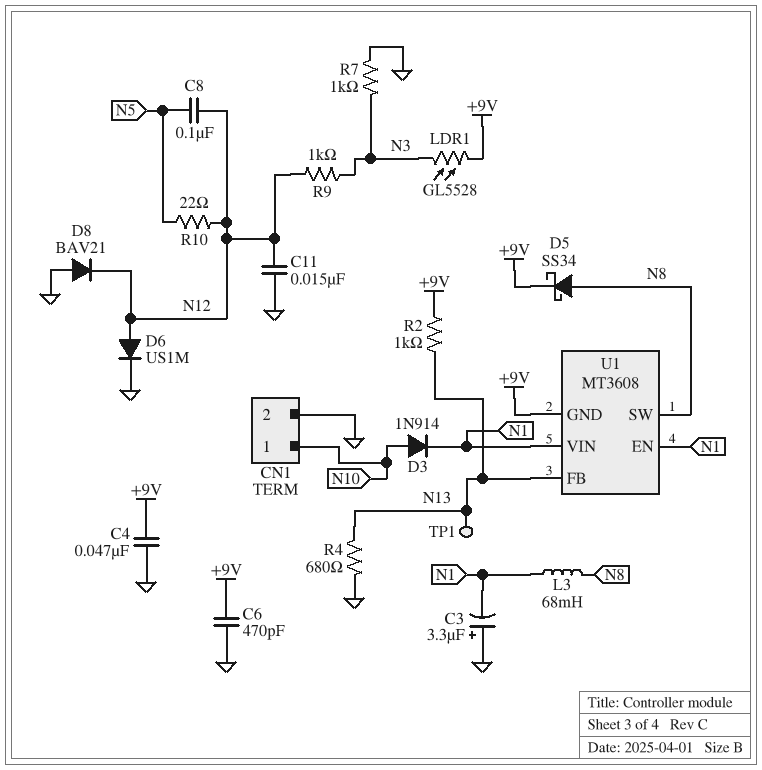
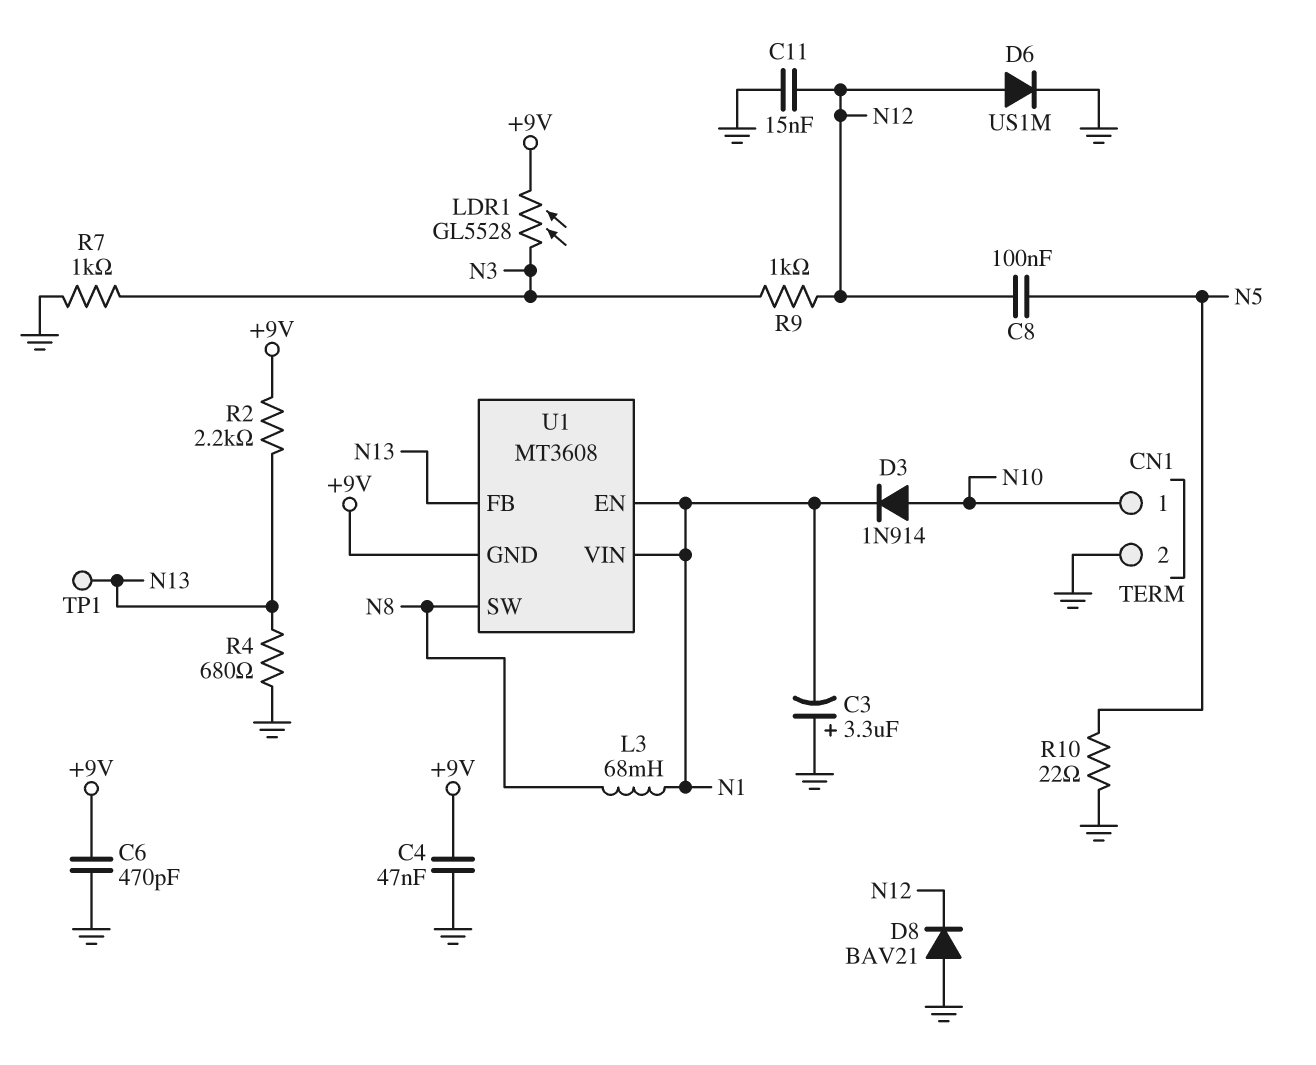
D5: schottky SS34 (A N8, K +9V) -> none
R2: 1k (+9V, N13) -> 2.2k (+9V, N13)
R10: 22 (N5, N12) -> 22 (GND, N5)

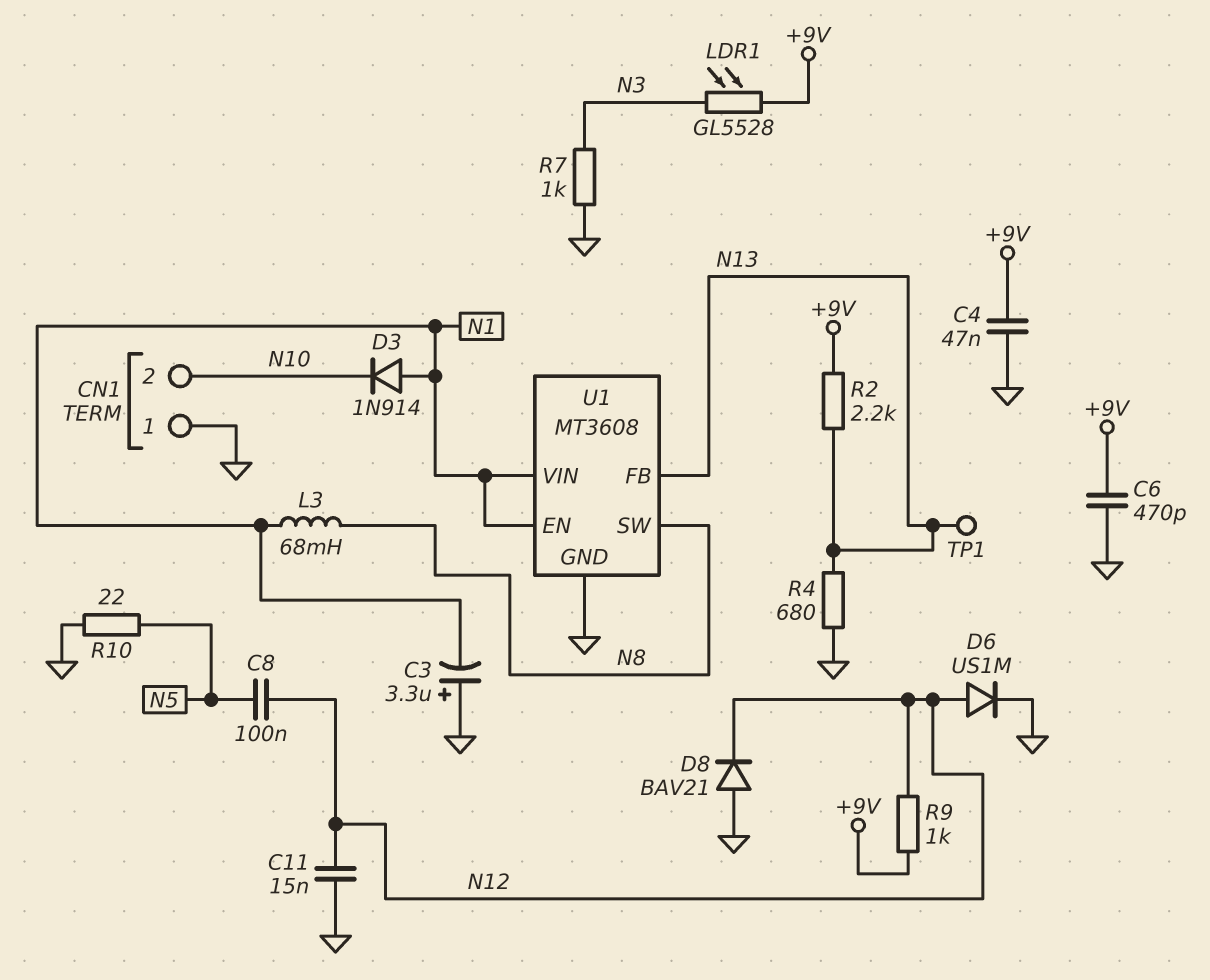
CN1 pin 1: N10 -> GND
CN1 pin 2: GND -> N10
D3: diode 1N914 (A N10, K N1) -> diode 1N914 (A N1, K N10)
R9: 1k (N3, N12) -> 1k (+9V, N12)
U1 pin GND: +9V -> GND

